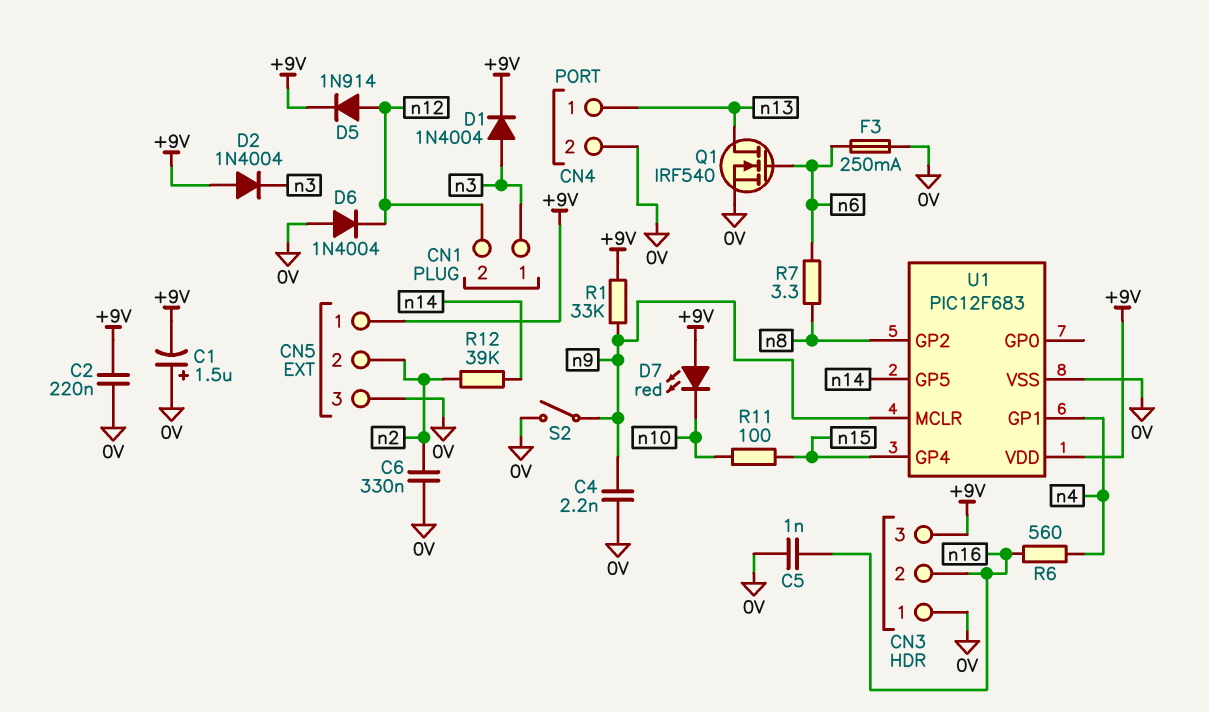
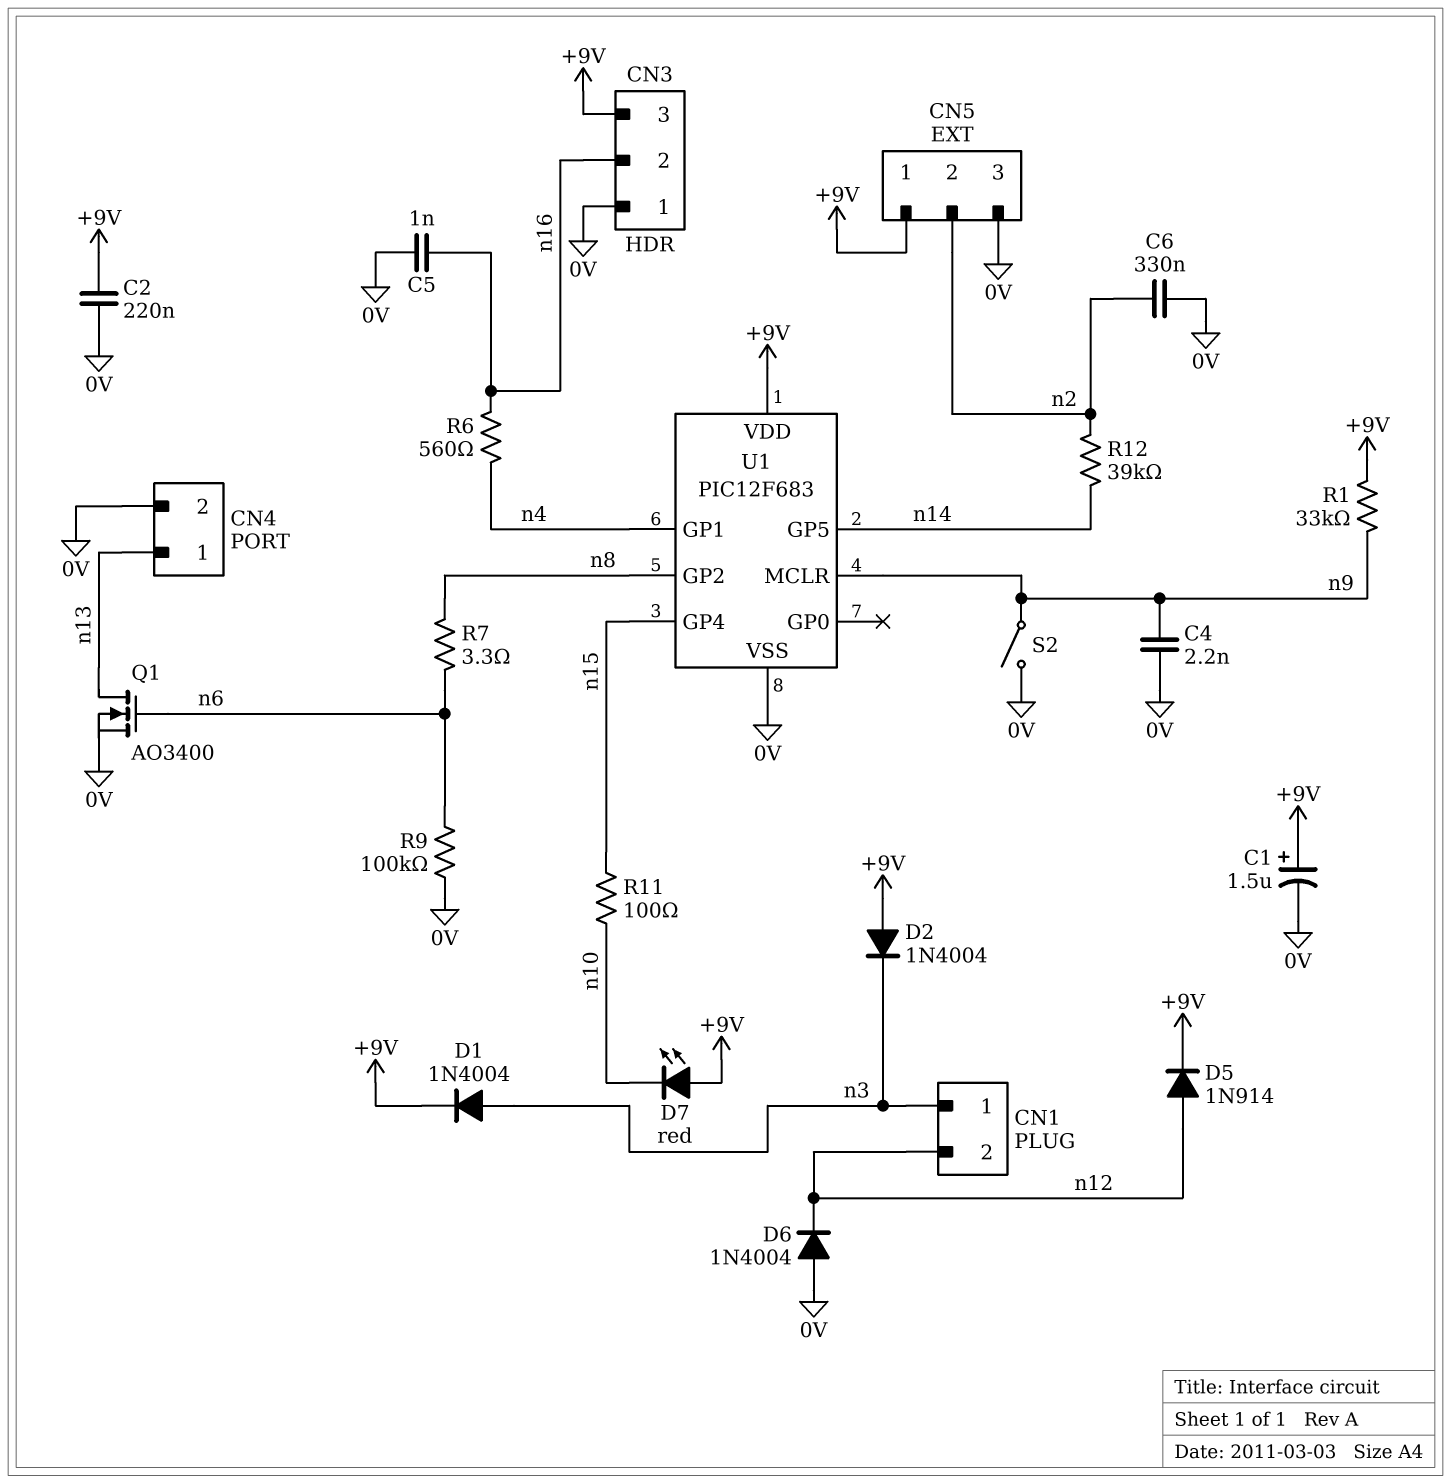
C1: 1.5uF (plus 0V, minus +9V) -> 1.5uF (plus +9V, minus 0V)
F3: 250mA (0V, n6) -> none
Q1: NMOS IRF540 (G n6, D n13, S 0V) -> NMOS AO3400 (G n6, D n13, S 0V)
R9: none -> 100k (0V, n6)

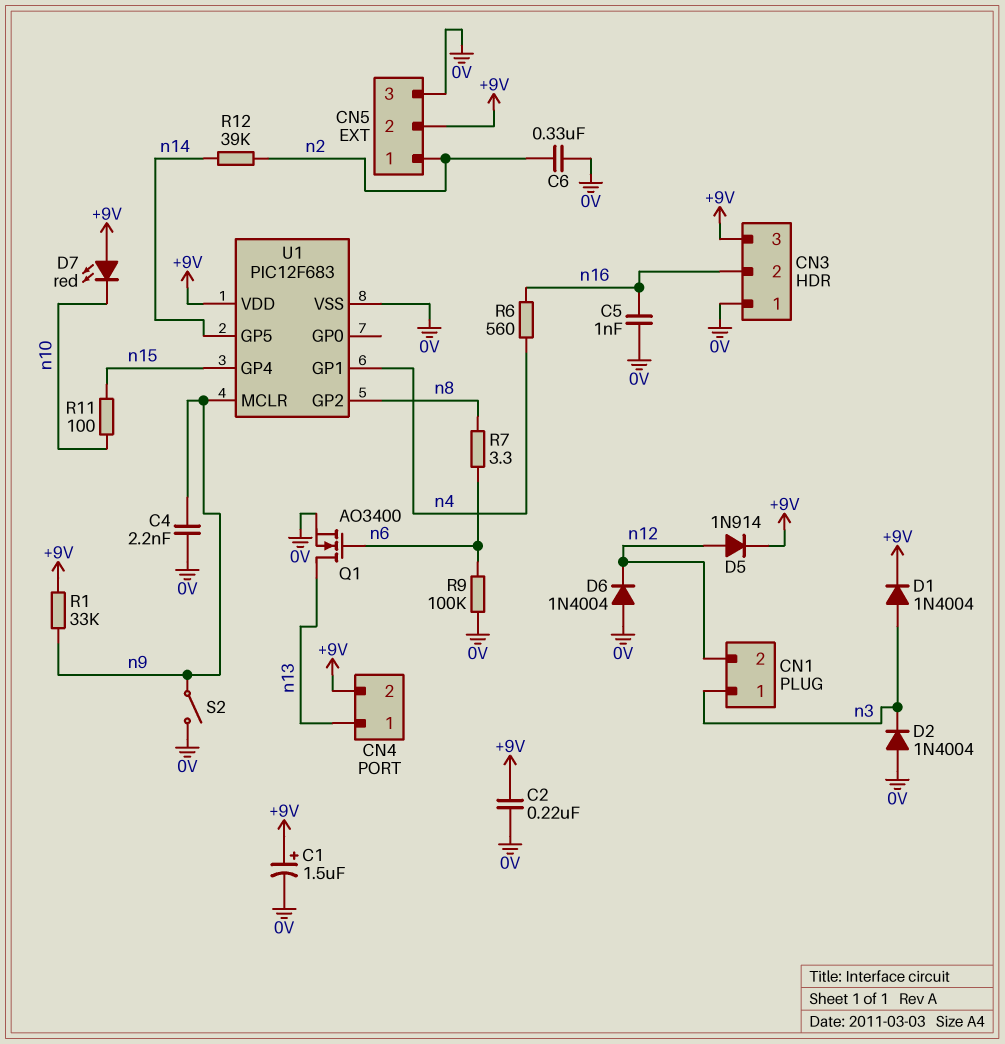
CN4 pin 2: 0V -> +9V
CN5 pin 1: +9V -> n2
CN5 pin 2: n2 -> +9V
D2: diode 1N4004 (A +9V, K n3) -> diode 1N4004 (A 0V, K n3)

